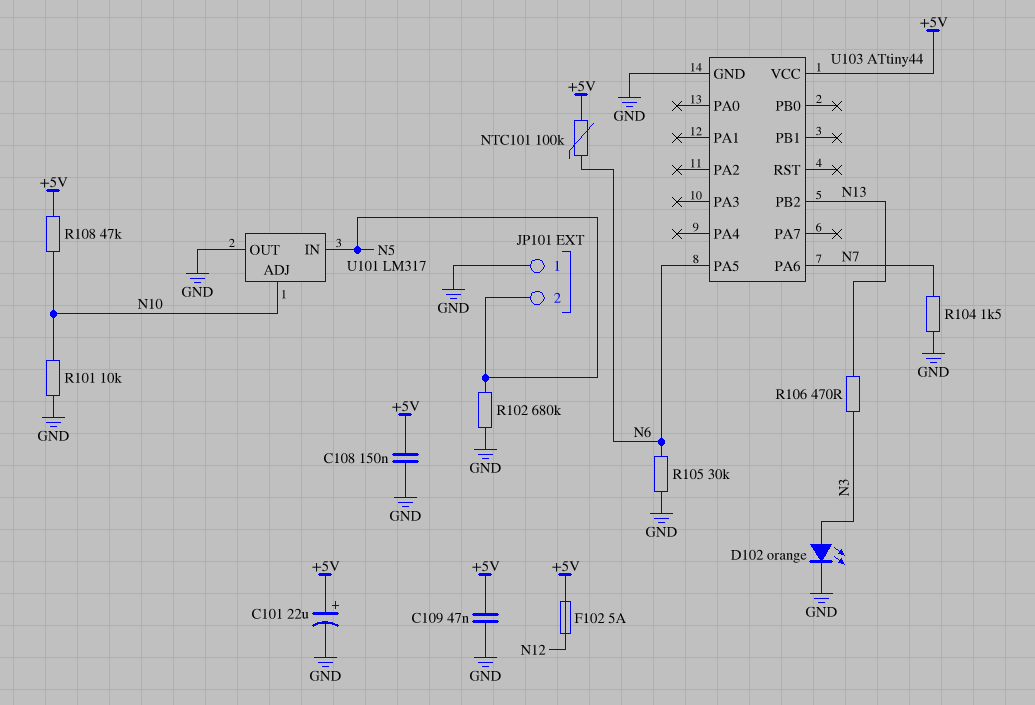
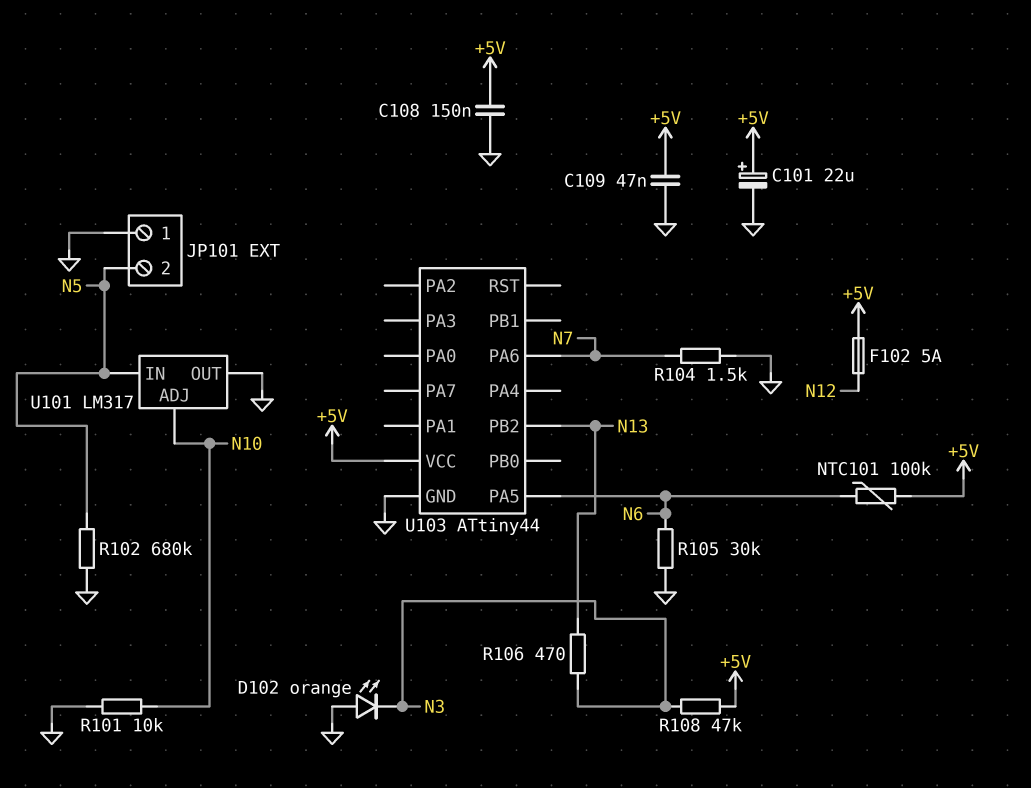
D102: LED orange (A N3, K GND) -> LED orange (A GND, K N3)
R108: 47k (+5V, N10) -> 47k (+5V, N3)

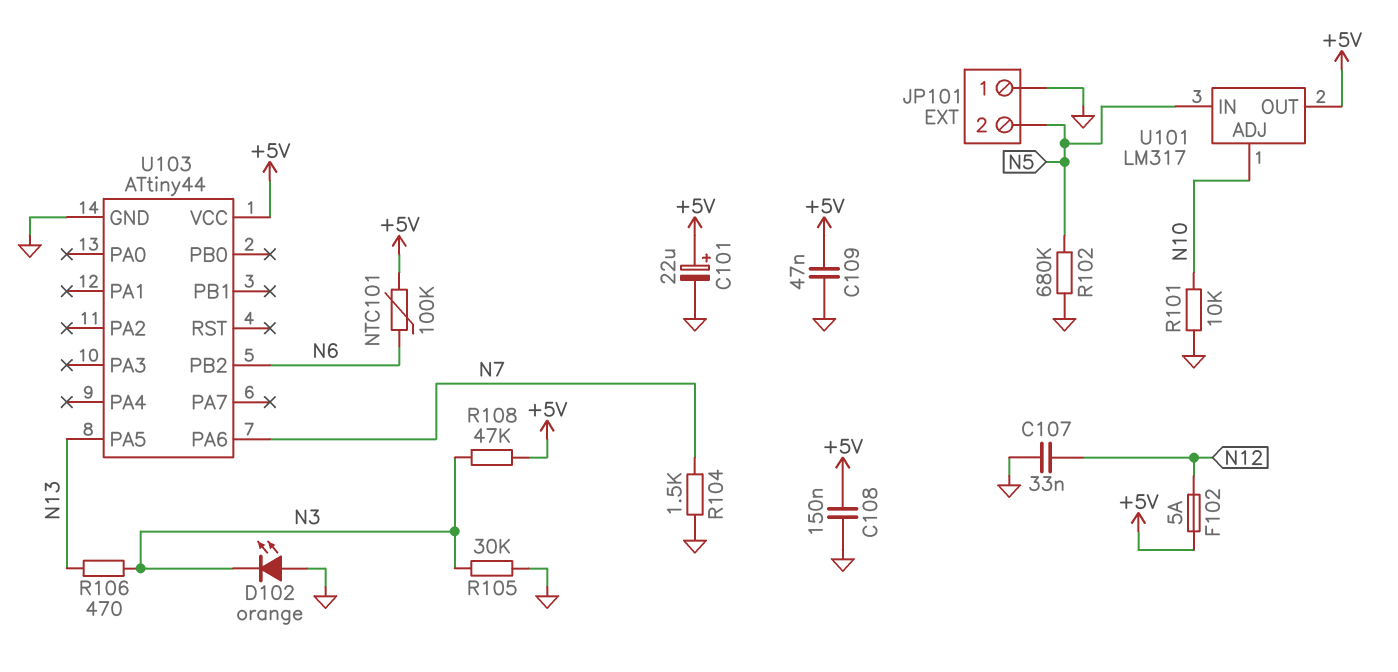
C107: none -> 33nF (GND, N12)
R105: 30k (GND, N6) -> 30k (GND, N3)
U101 pin OUT: GND -> +5V
U103 pin PA5: N6 -> N13
U103 pin PB2: N13 -> N6

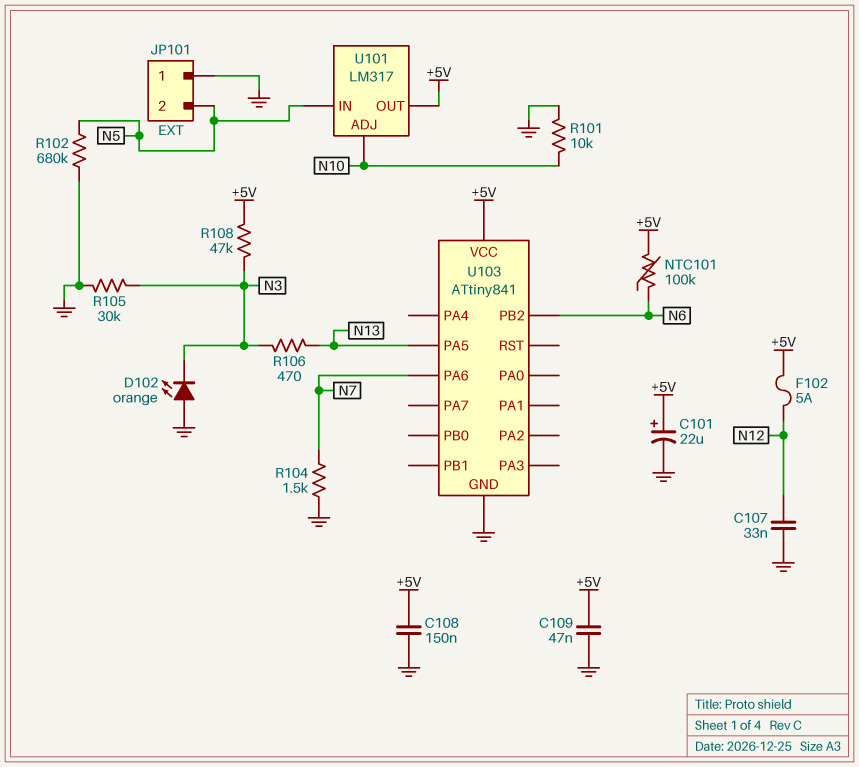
U103: ATtiny44 -> ATtiny841

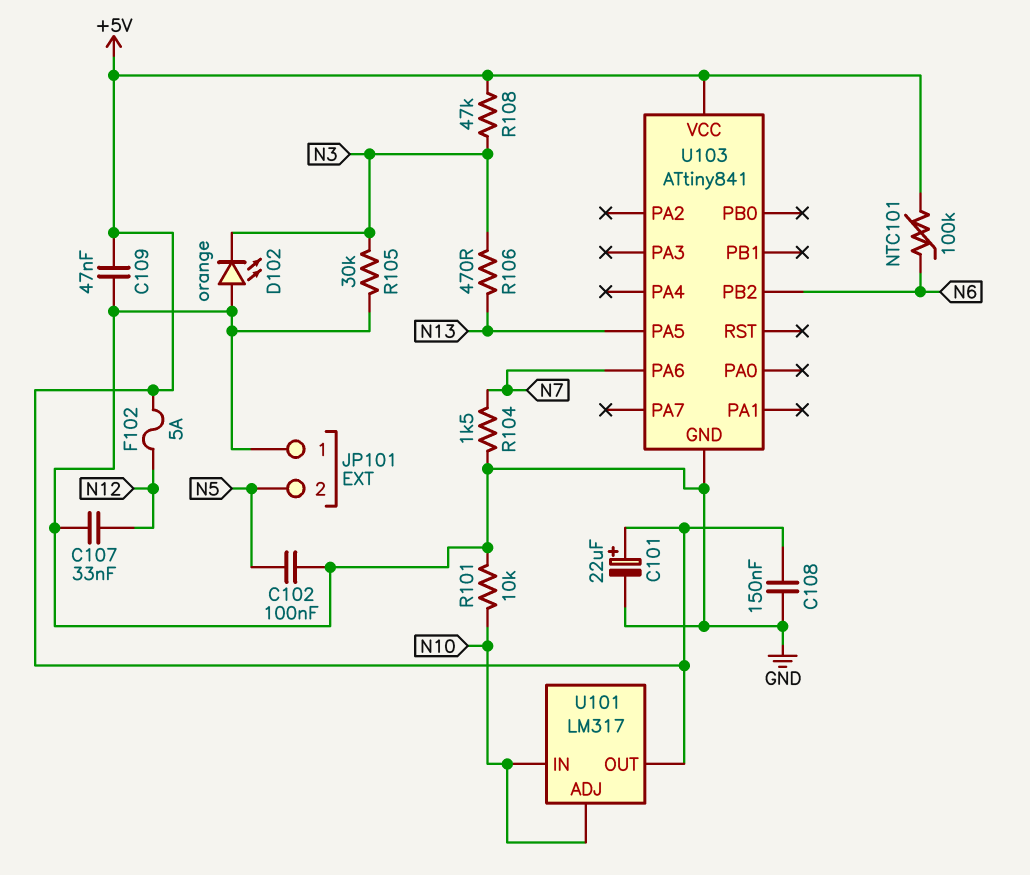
C102: none -> 100nF (GND, N5)
R102: 680k (GND, N5) -> none
U101 pin IN: N5 -> N10

